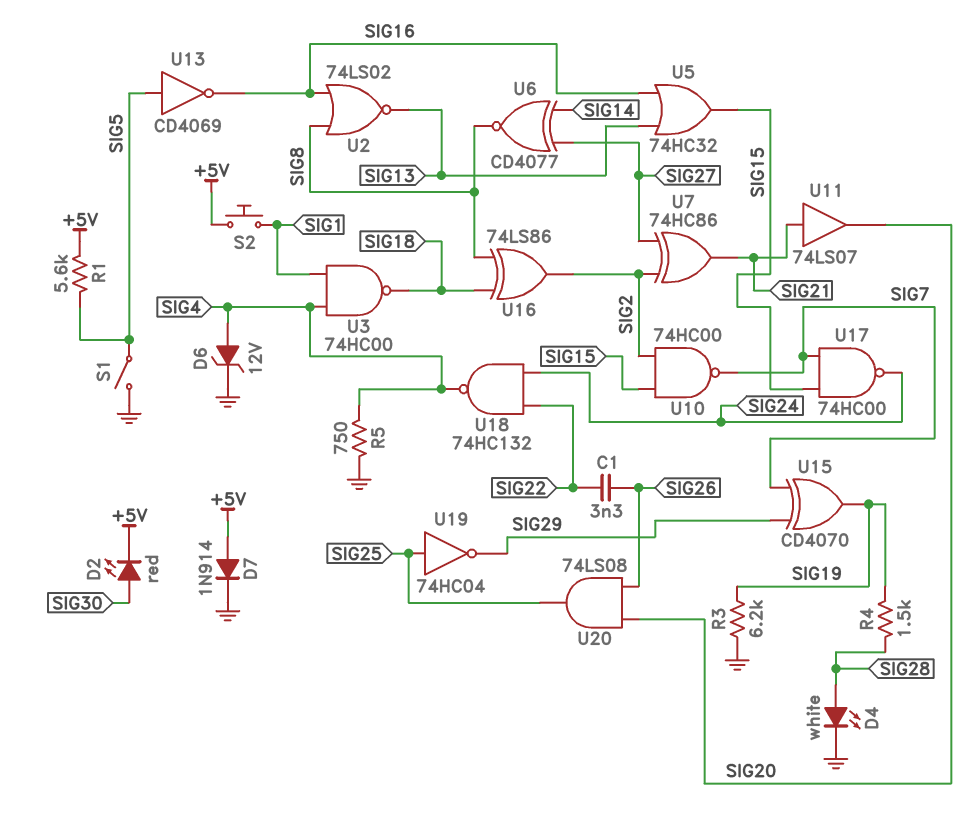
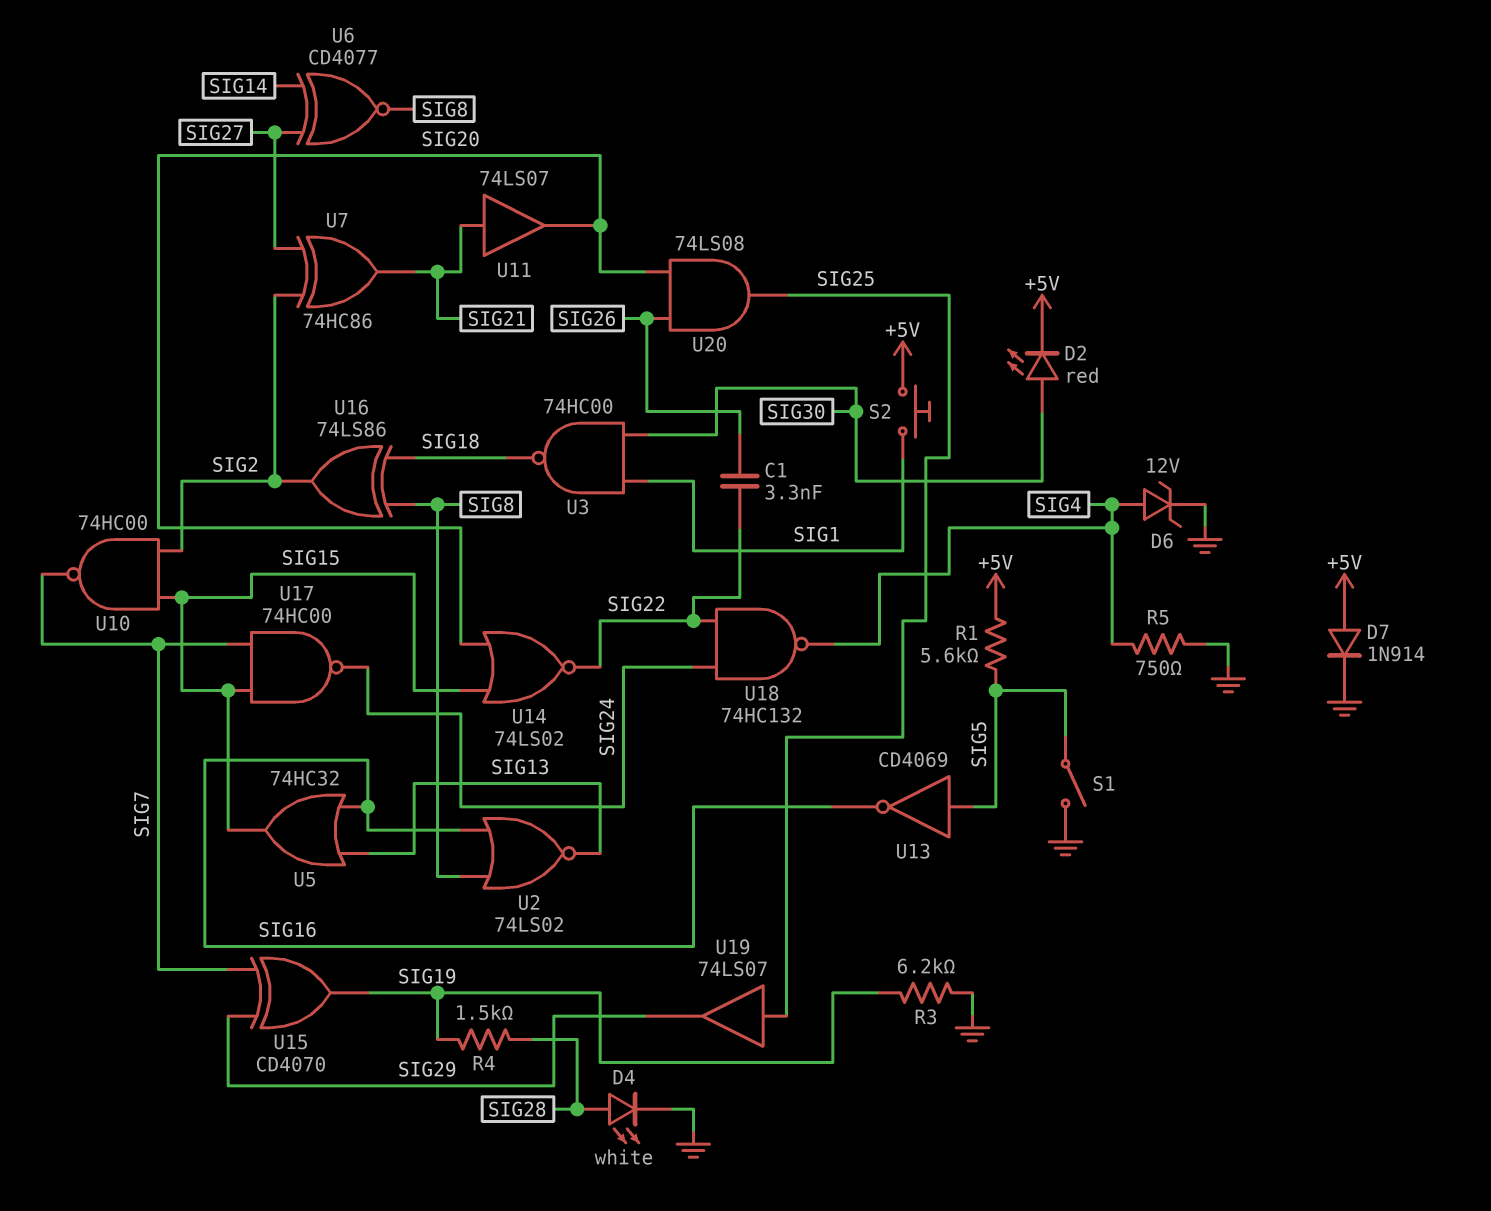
U3: NAND 74HC00 (in SIG1, in SIG4, out SIG18) -> NAND 74HC00 (in SIG1, in SIG30, out SIG18)
U14: none -> NOR 74LS02 (in SIG15, in SIG20, out SIG22)
U19: NOT 74HC04 (in SIG25, out SIG29) -> buffer 74LS07 (in SIG25, out SIG29)

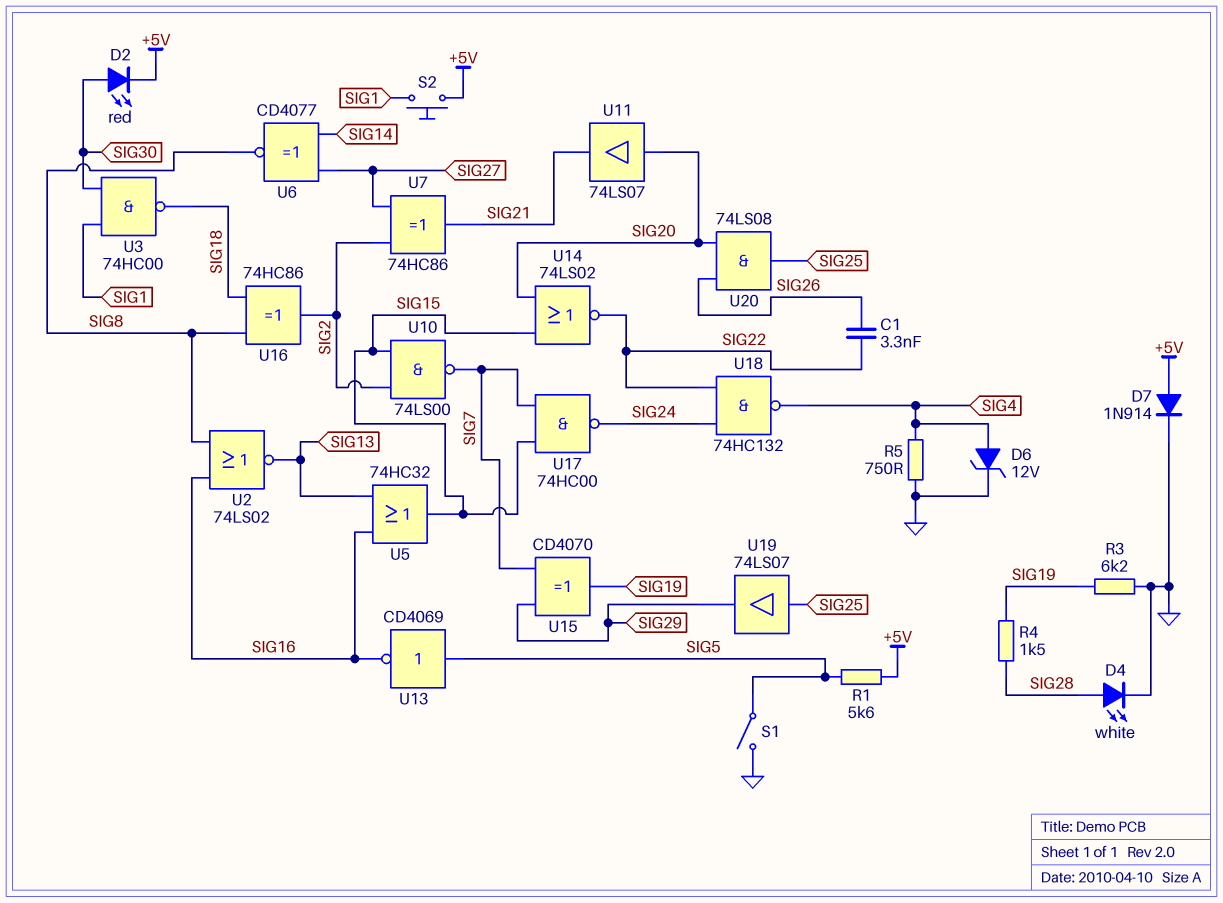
U10: NAND 74HC00 (in SIG2, in SIG15, out SIG7) -> NAND 74LS00 (in SIG2, in SIG15, out SIG7)
U11: buffer 74LS07 (in SIG21, out SIG20) -> buffer 74LS07 (in SIG20, out SIG21)
U16: XOR 74LS86 (in SIG8, in SIG18, out SIG2) -> XOR 74HC86 (in SIG8, in SIG18, out SIG2)

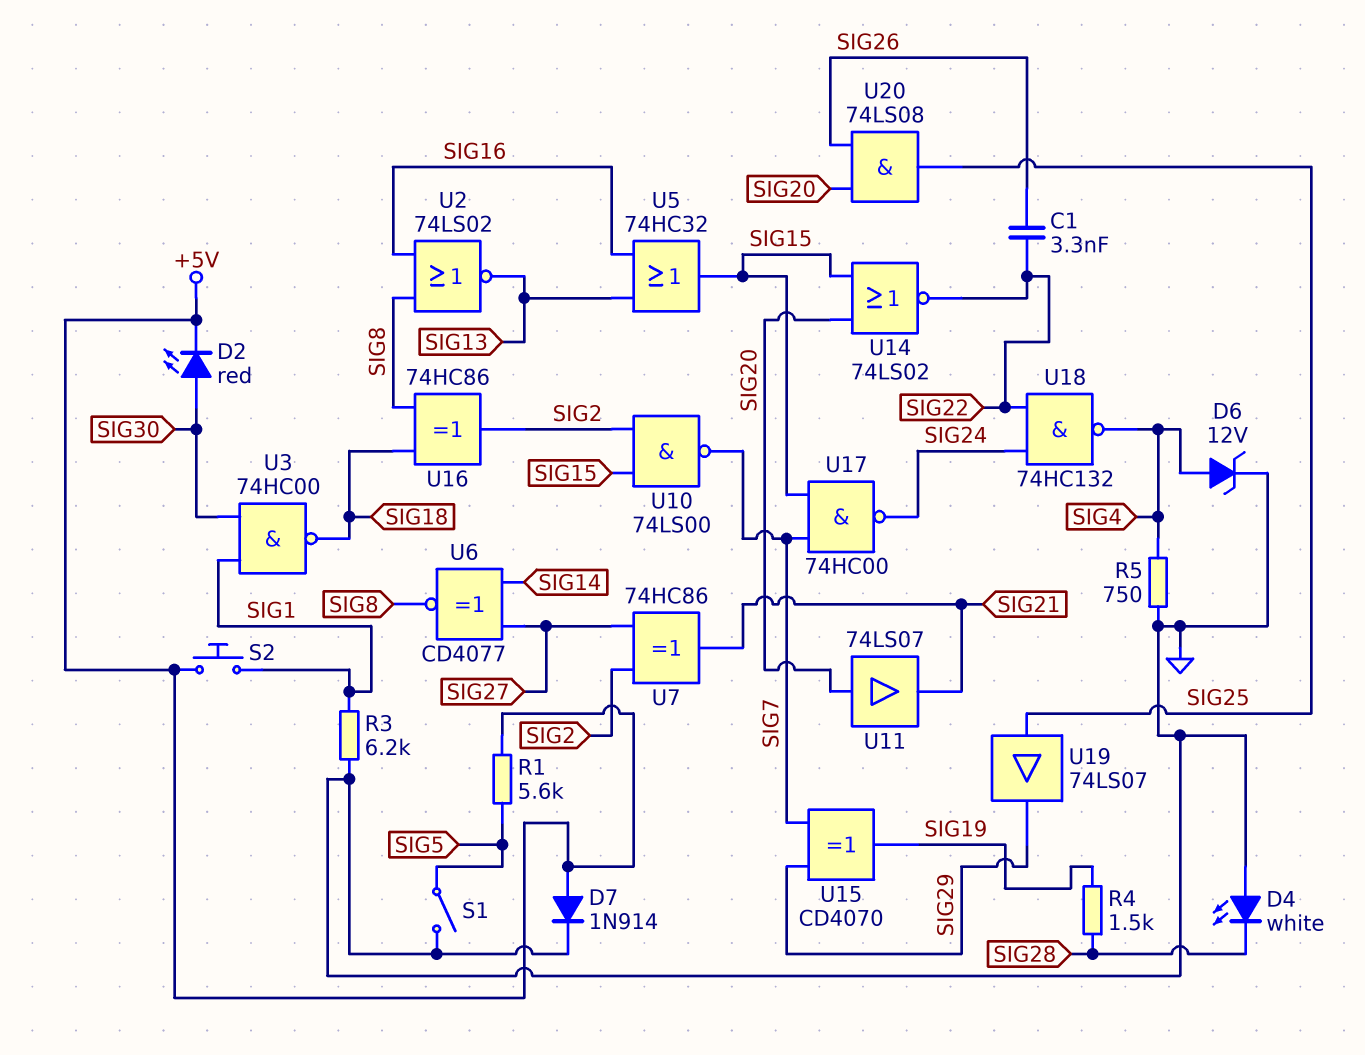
D4: LED white (A SIG28, K GND) -> LED white (A GND, K SIG28)
R3: 6.2k (GND, SIG19) -> 6.2k (GND, SIG1)
U13: NOT CD4069 (in SIG5, out SIG16) -> none

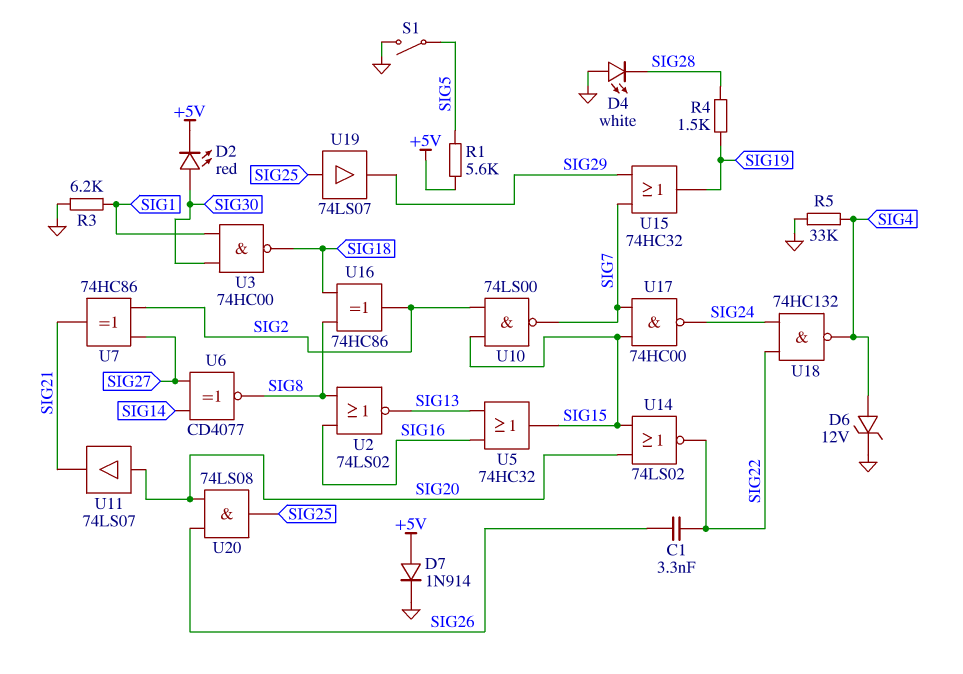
R5: 750 (GND, SIG4) -> 33k (GND, SIG4)
S2: button (+5V, SIG1) -> none
U15: XOR CD4070 (in SIG7, in SIG29, out SIG19) -> OR 74HC32 (in SIG7, in SIG29, out SIG19)

